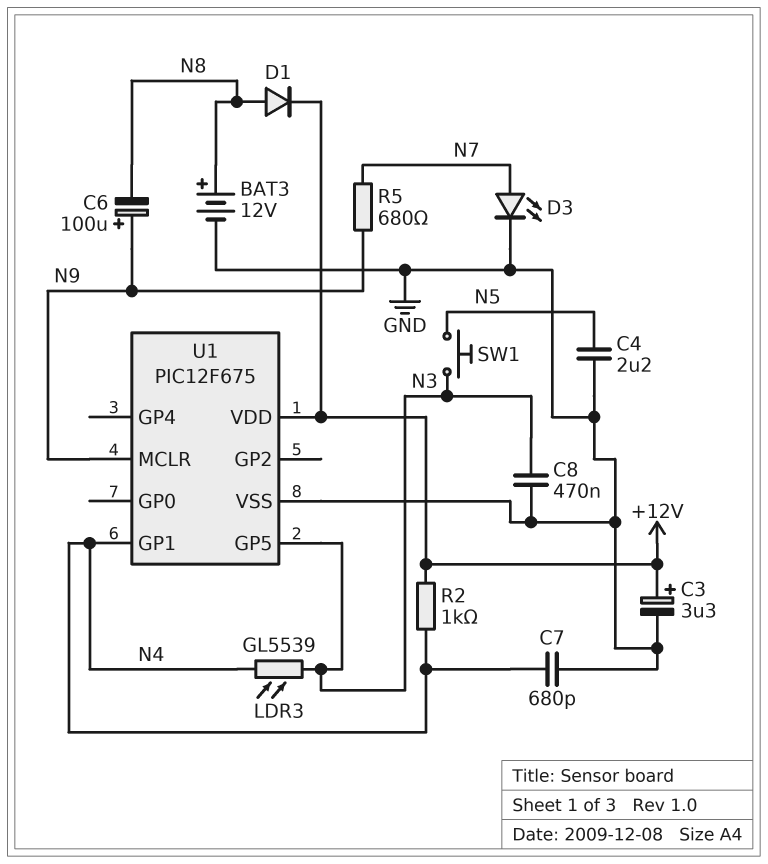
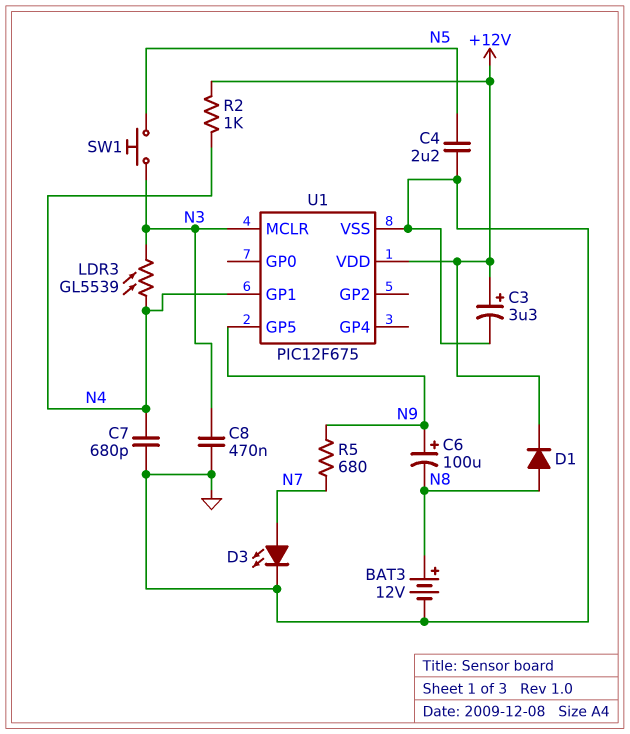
U1 pin GP5: N3 -> N9
U1 pin MCLR: N9 -> N3

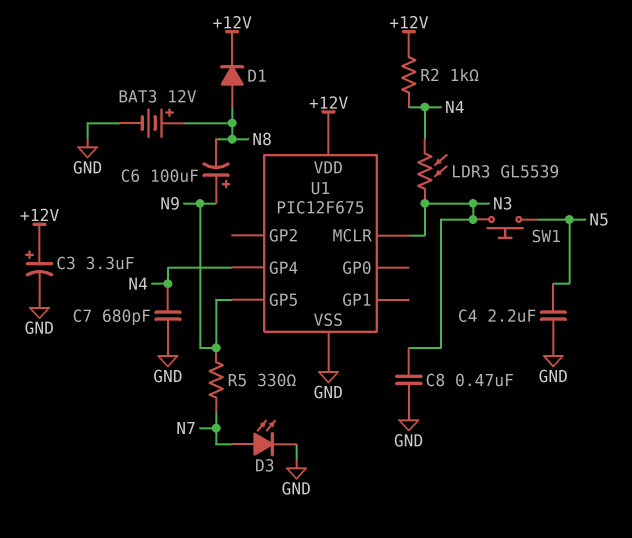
R5: 680 (N7, N9) -> 330 (N7, N9)
U1 pin GP1: N4 -> none
U1 pin GP4: none -> N4

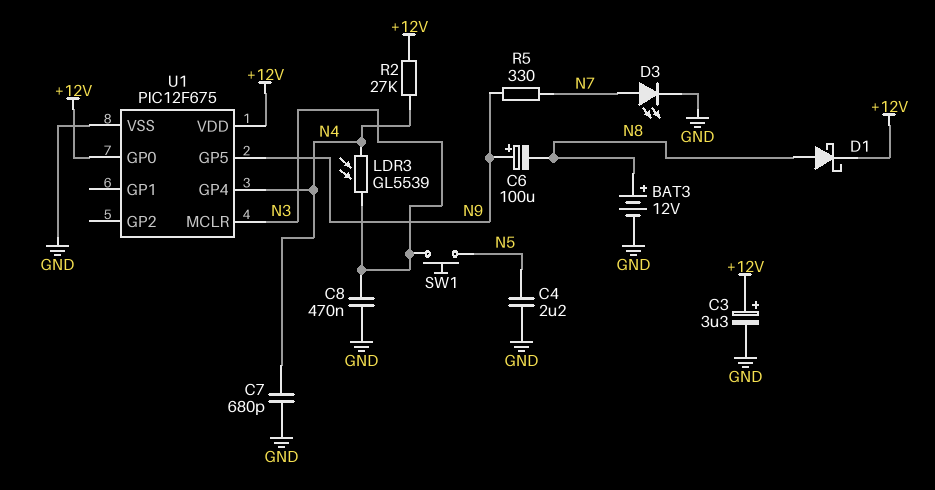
D1: diode (A N8, K +12V) -> schottky (A N8, K +12V)
R2: 1k (+12V, N4) -> 27k (+12V, N4)
U1 pin GP0: none -> +12V

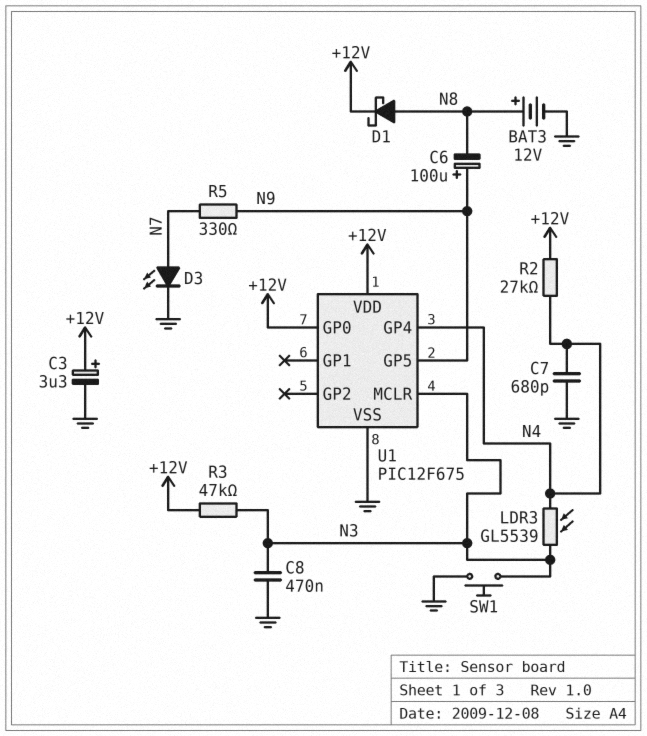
C4: 2.2uF (GND, N5) -> none
R3: none -> 47k (+12V, N3)
SW1: button (N3, N5) -> button (GND, N3)

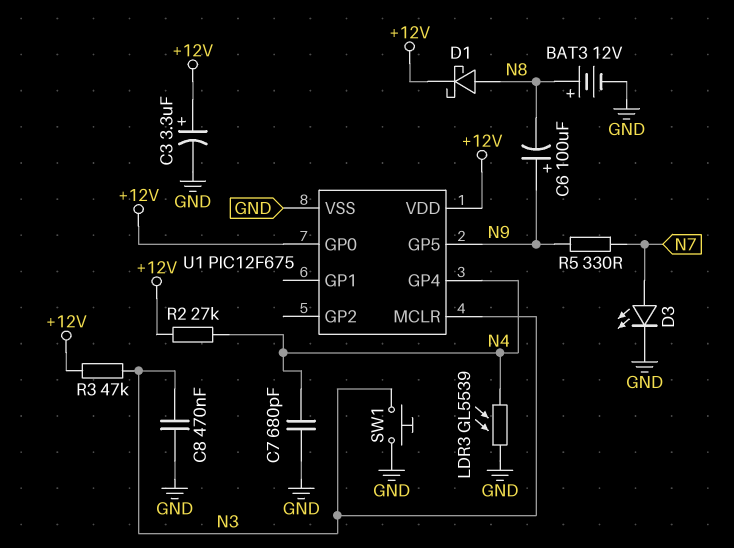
LDR3: GL5539 (N3, N4) -> GL5539 (GND, N4)

